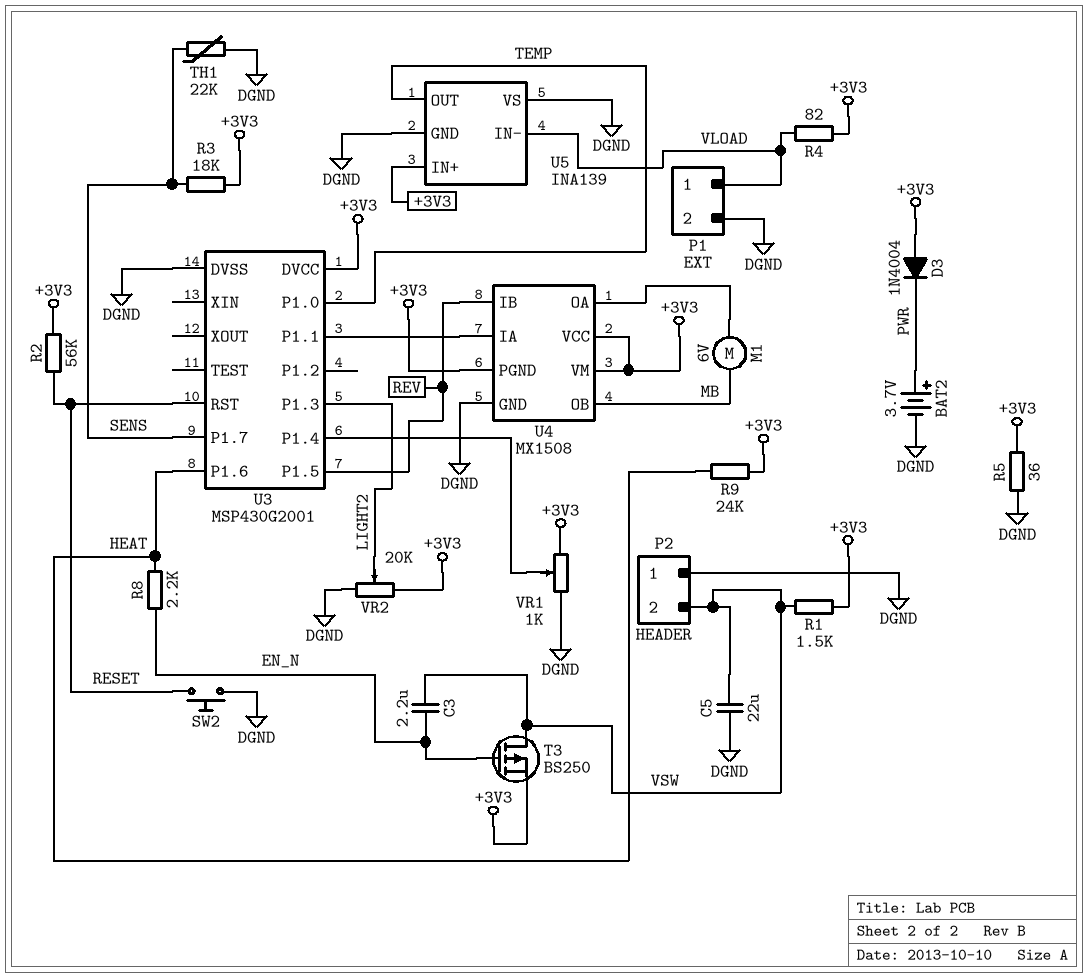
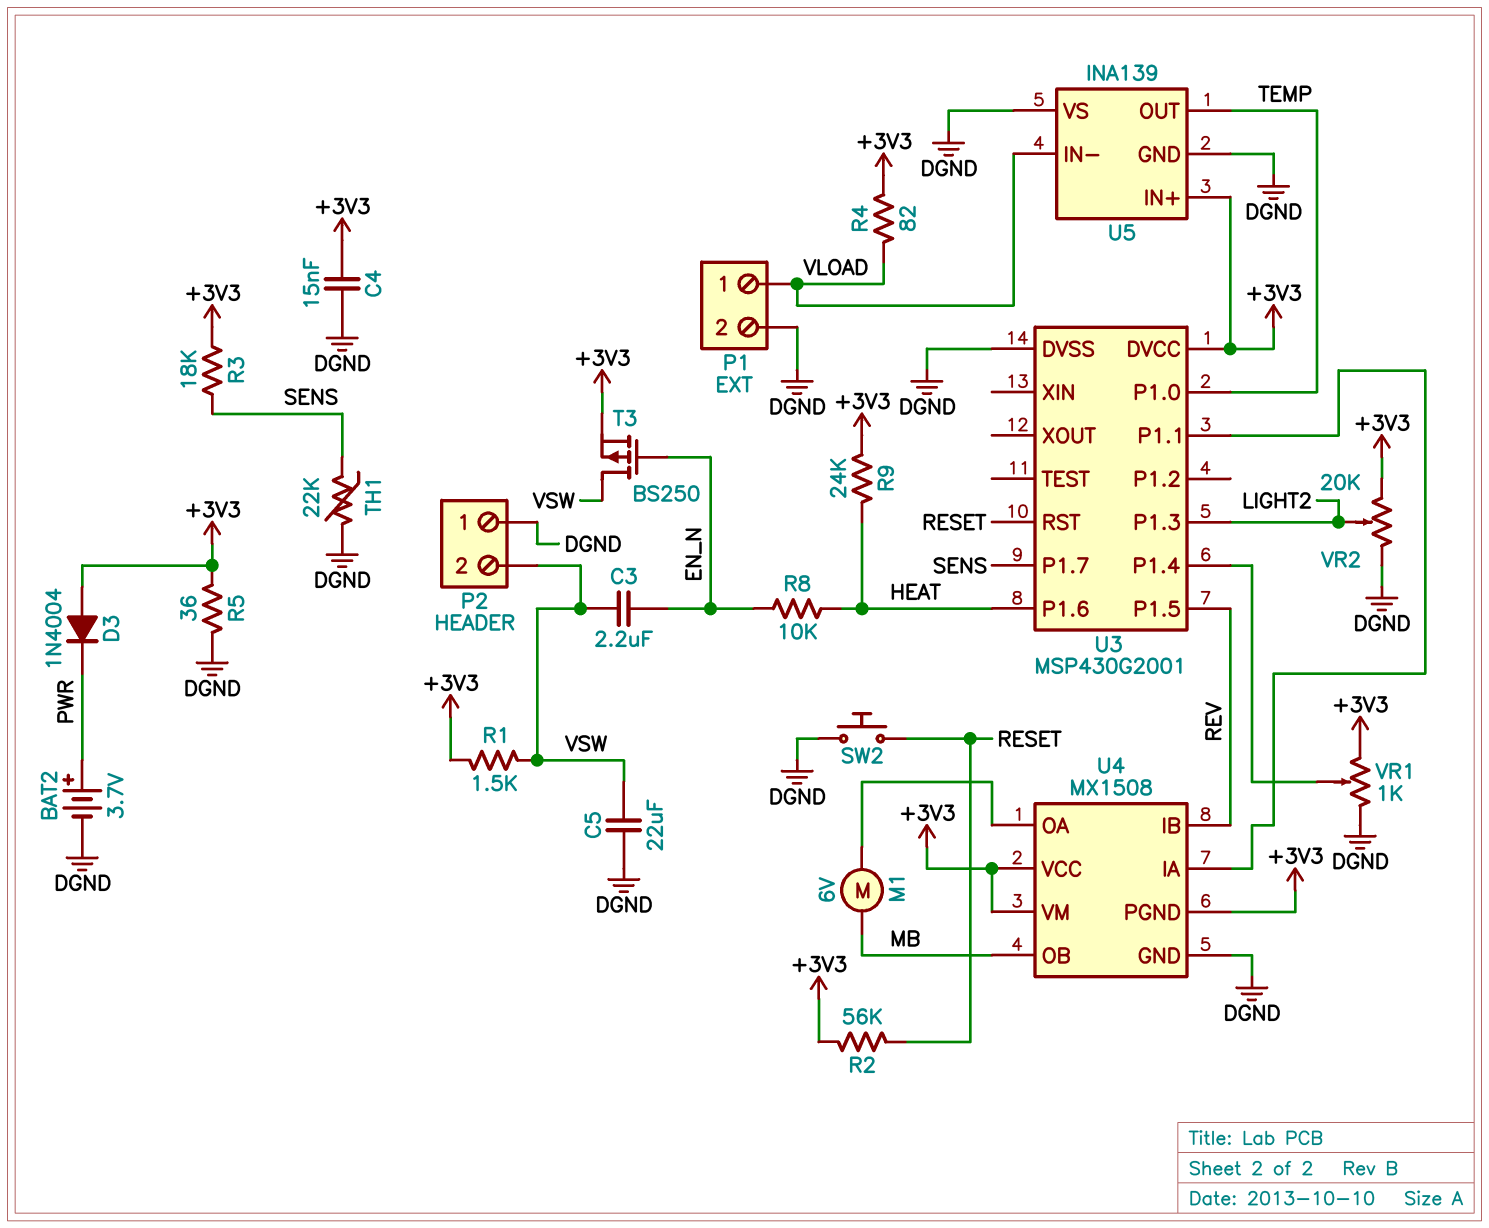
C4: none -> 15nF (+3V3, DGND)
R8: 2.2k (EN_N, HEAT) -> 10k (EN_N, HEAT)

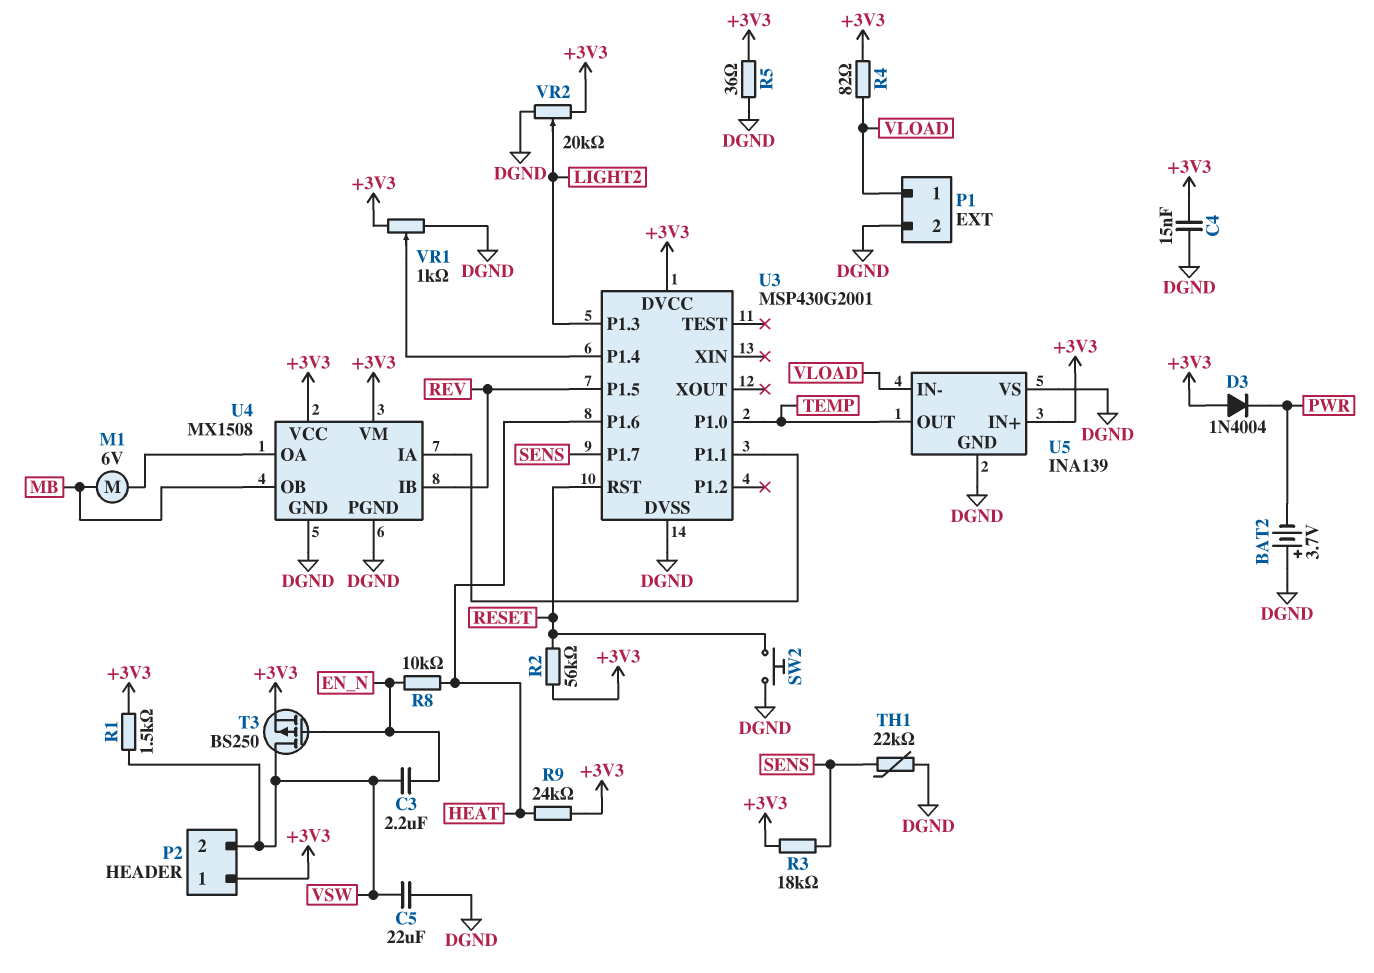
BAT2: 3.7V (plus PWR, minus DGND) -> 3.7V (plus DGND, minus PWR)
P2 pin 1: DGND -> +3V3
U4 pin PGND: +3V3 -> DGND

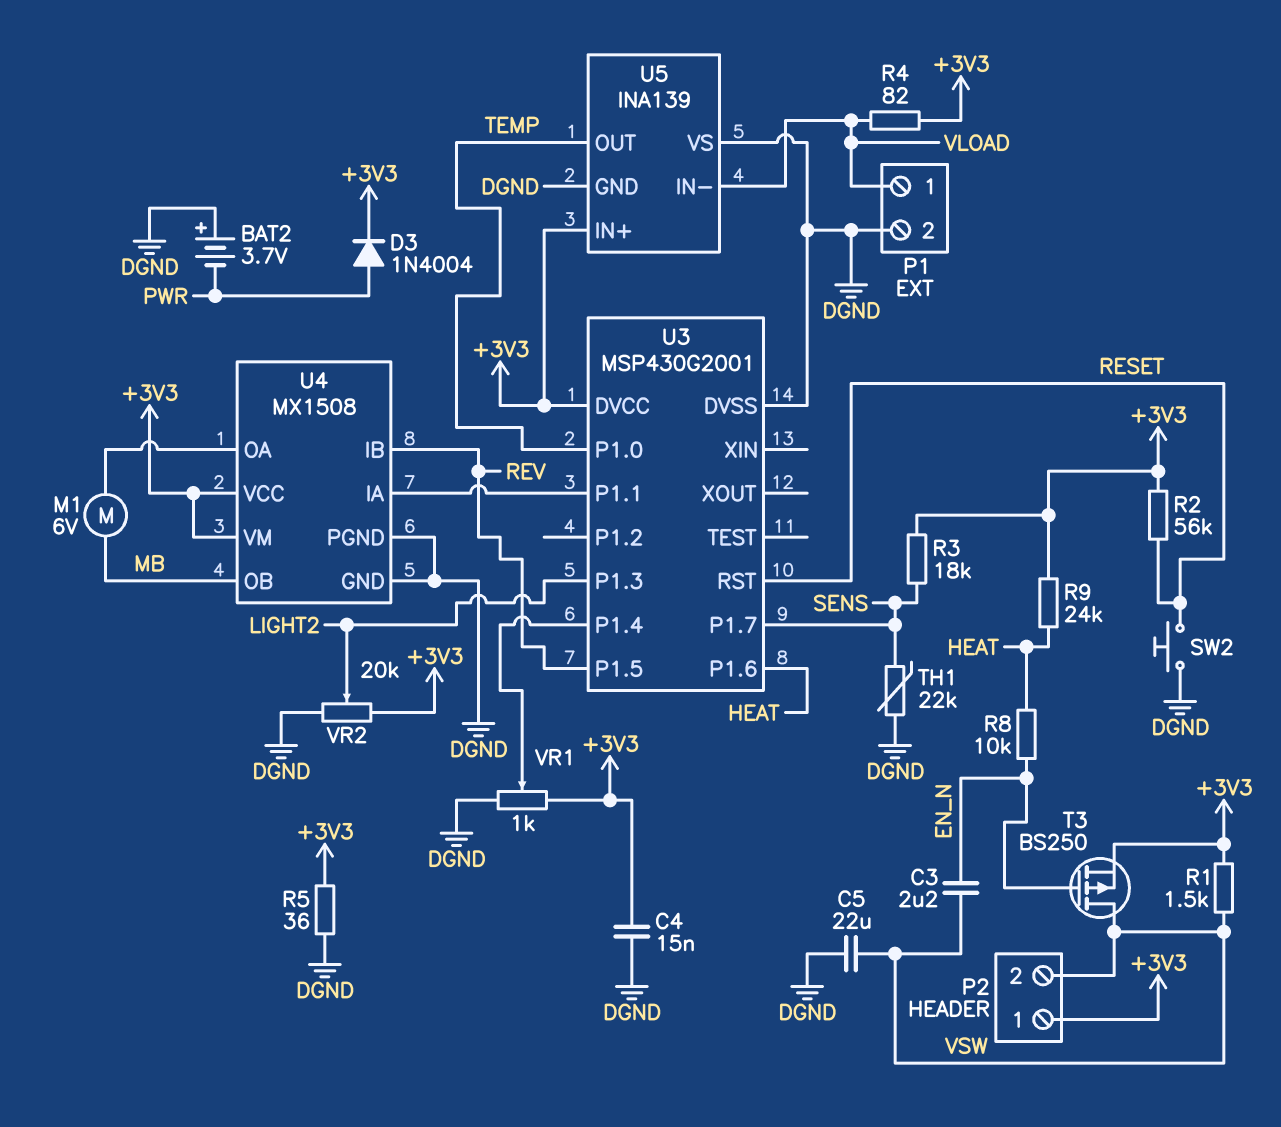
D3: diode 1N4004 (A +3V3, K PWR) -> diode 1N4004 (A PWR, K +3V3)

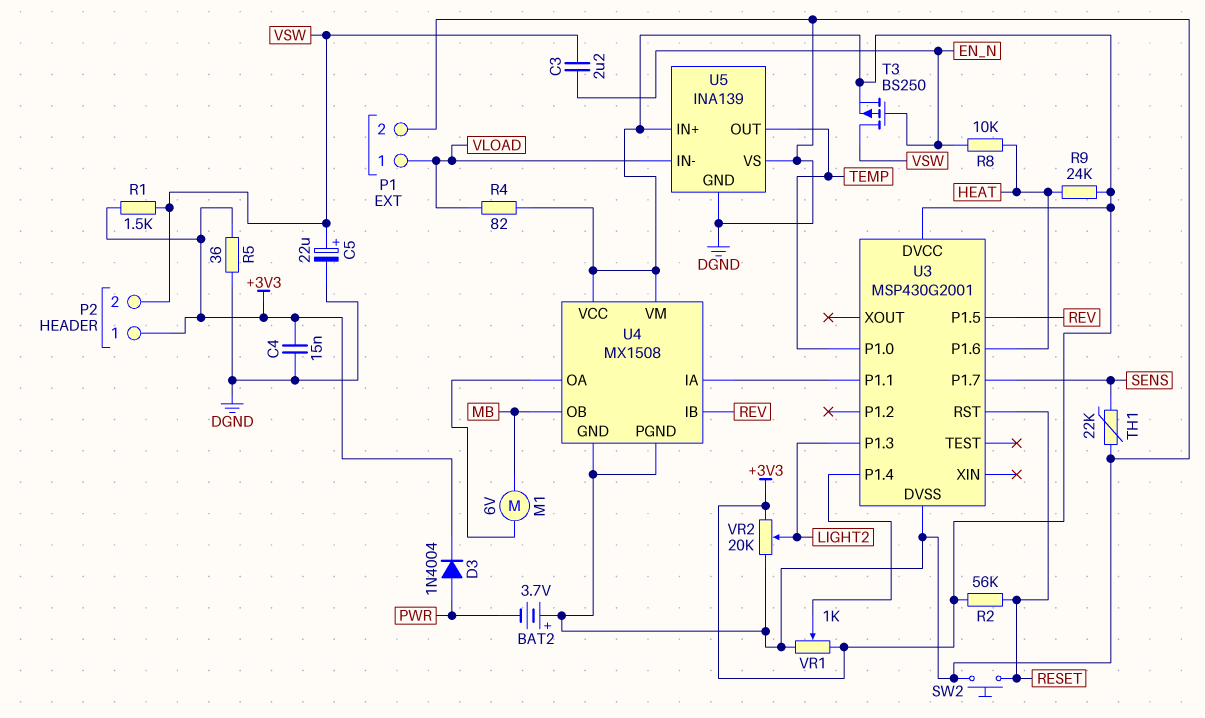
C5: 22uF (DGND, VSW) -> 22uF (plus VSW, minus DGND)
R3: 18k (+3V3, SENS) -> none

